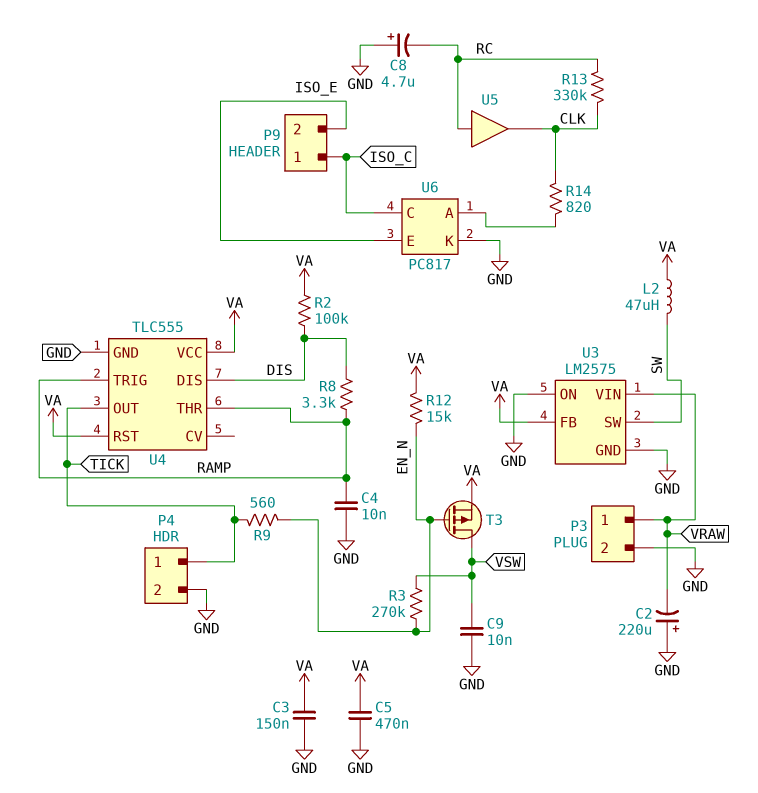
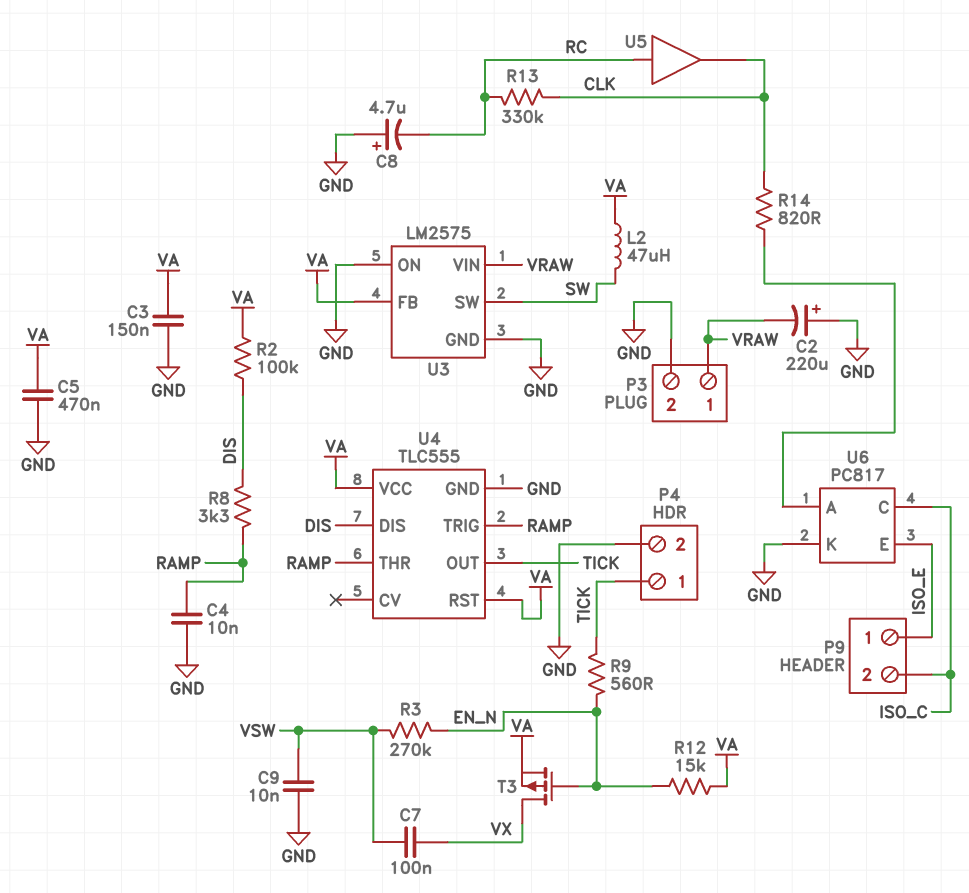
C7: none -> 100nF (VSW, VX)
P9 pin 1: ISO_C -> ISO_E
P9 pin 2: ISO_E -> ISO_C
T3: PMOS (G EN_N, D VSW, S VA) -> PMOS (G EN_N, D VX, S VA)

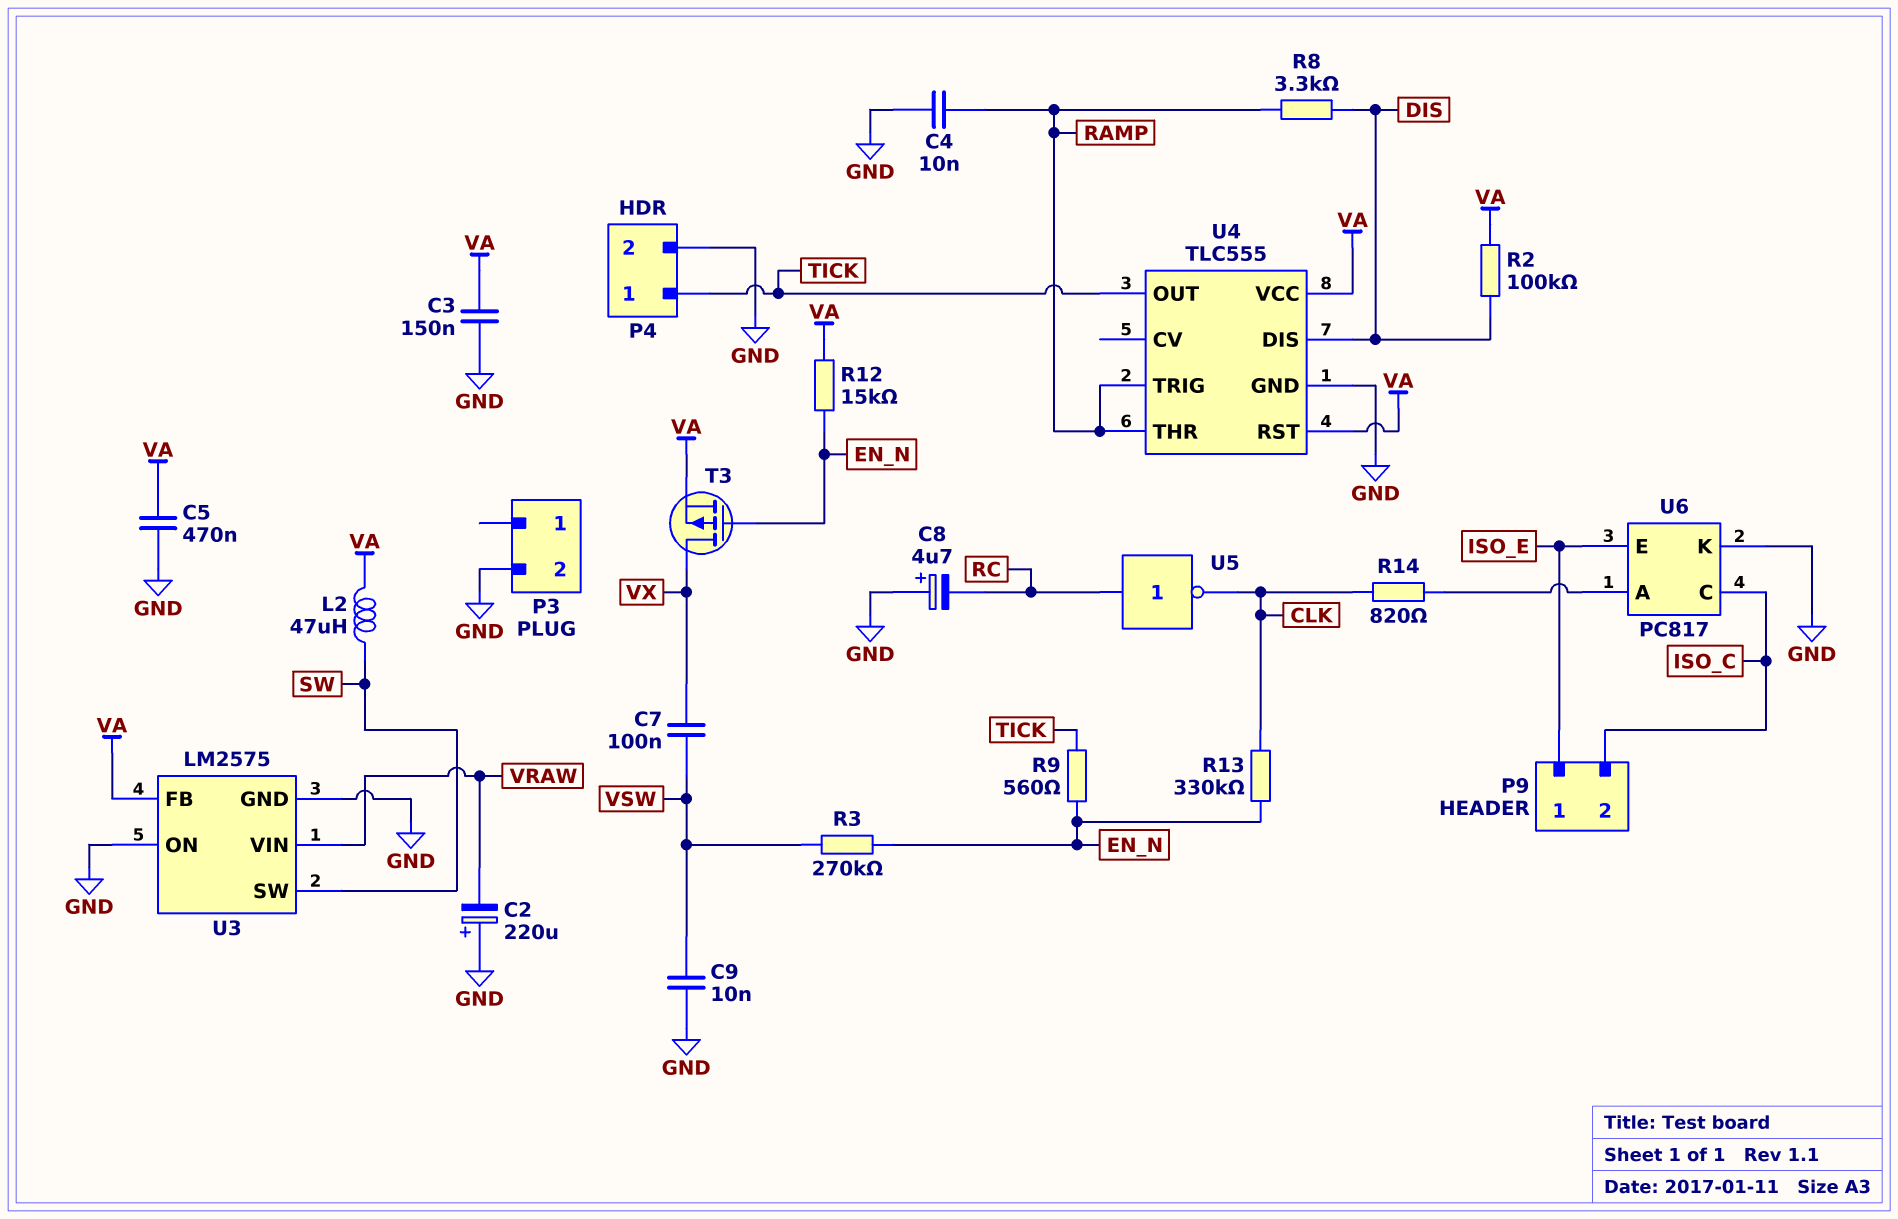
P3 pin 1: VRAW -> none
R13: 330k (CLK, RC) -> 330k (CLK, EN_N)
U5: buffer (in RC, out CLK) -> NOT (in RC, out CLK)

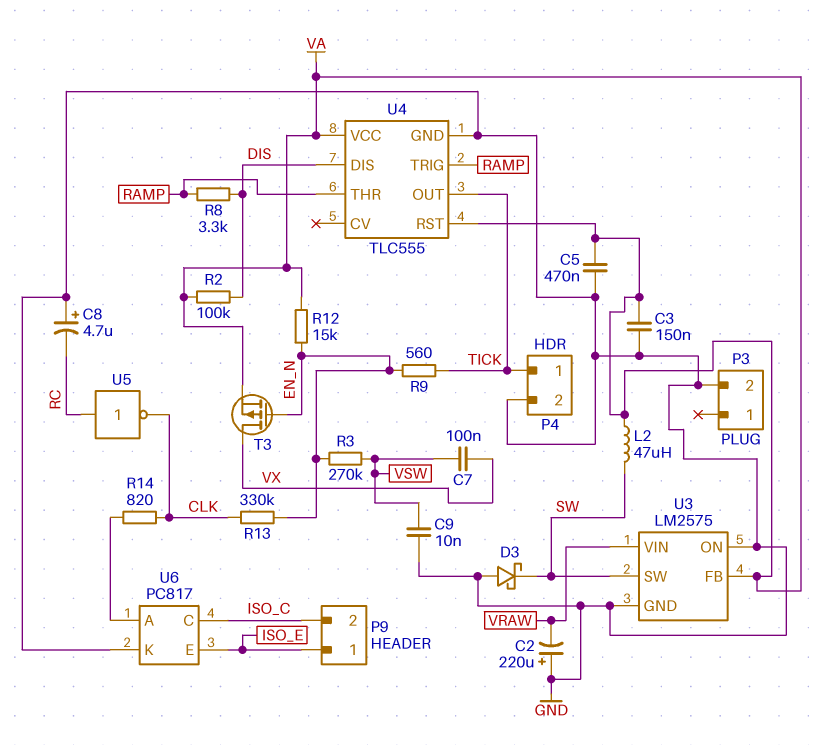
C4: 10nF (GND, RAMP) -> none
D3: none -> schottky (A GND, K SW)

